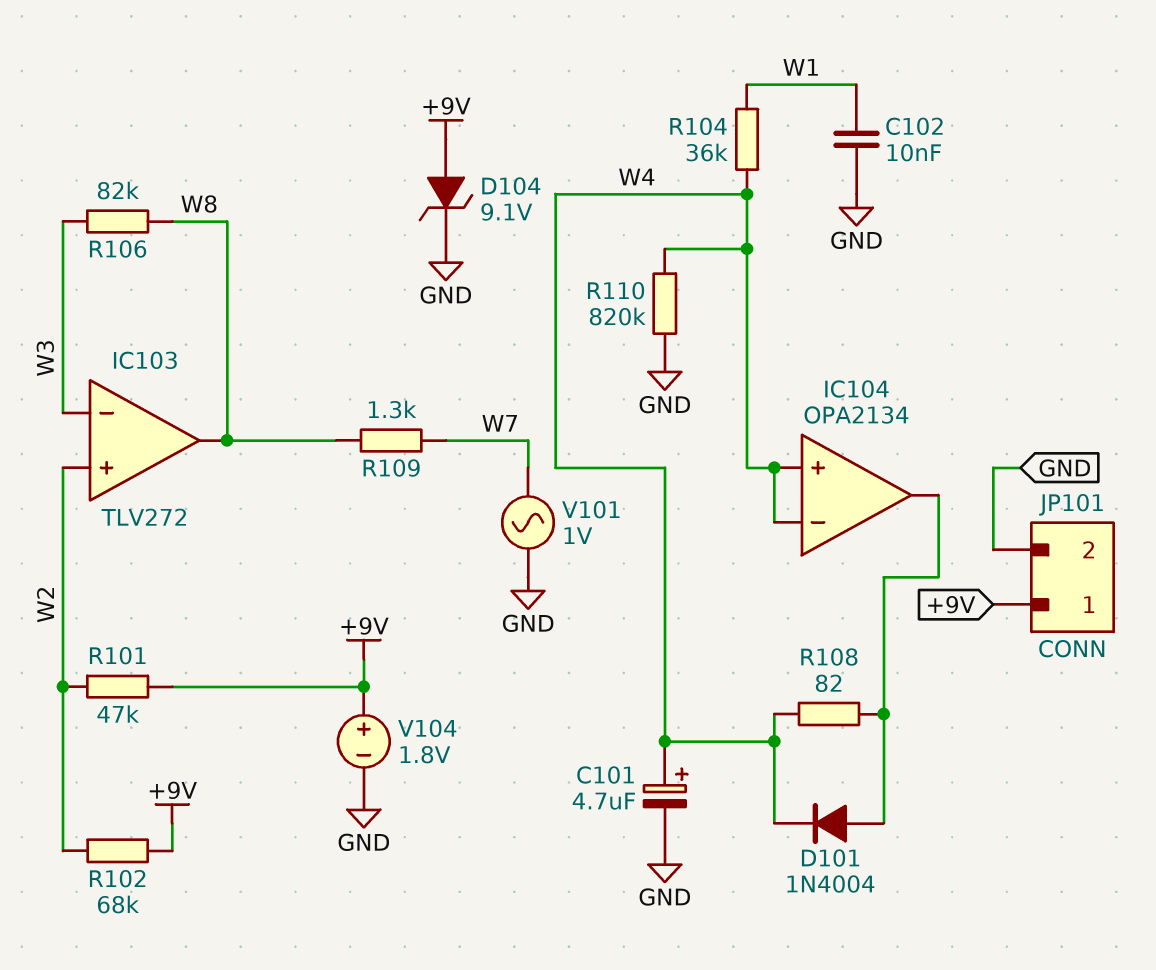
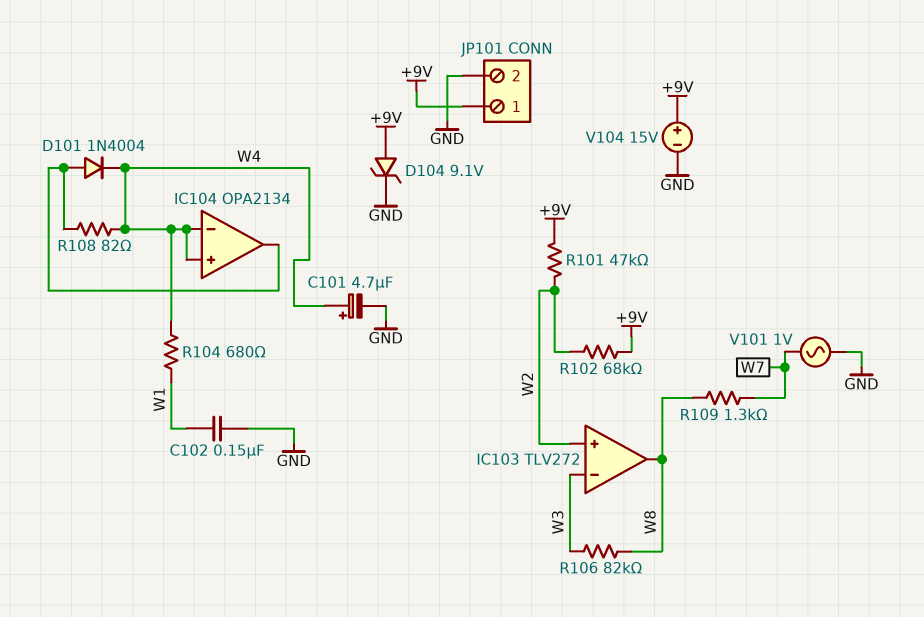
C102: 10nF (GND, W1) -> 150nF (GND, W1)
R104: 36k (W1, W4) -> 680 (W1, W4)
R110: 820k (GND, W4) -> none
V104: 1.8V (plus +9V, minus GND) -> 15V (plus +9V, minus GND)

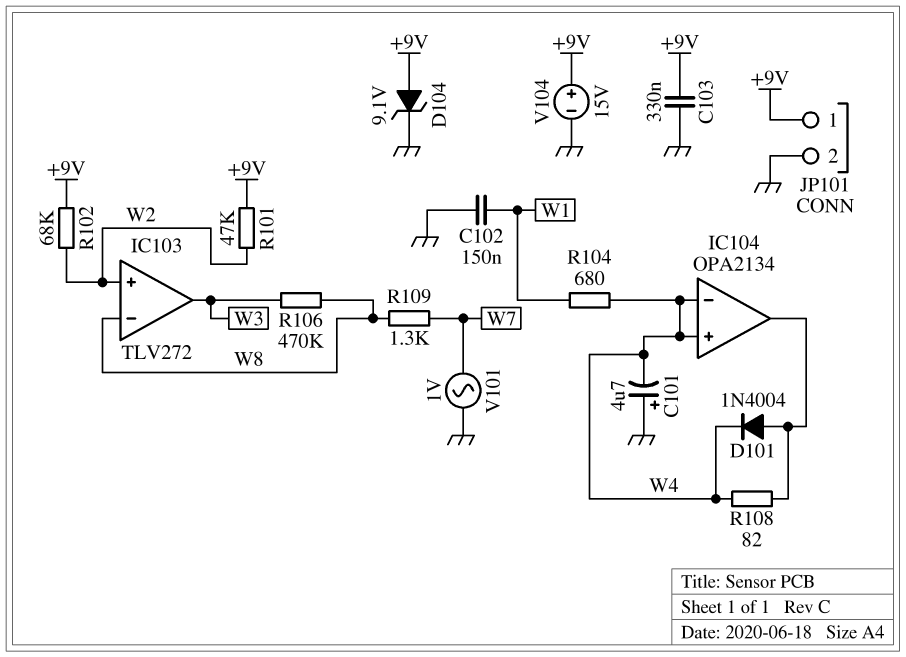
C101: 4.7uF (plus W4, minus GND) -> 4.7uF (plus GND, minus W4)
C103: none -> 330nF (+9V, GND)
IC103 pin in-: W3 -> W8
IC103 pin out: W8 -> W3
R106: 82k (W3, W8) -> 470k (W3, W8)

